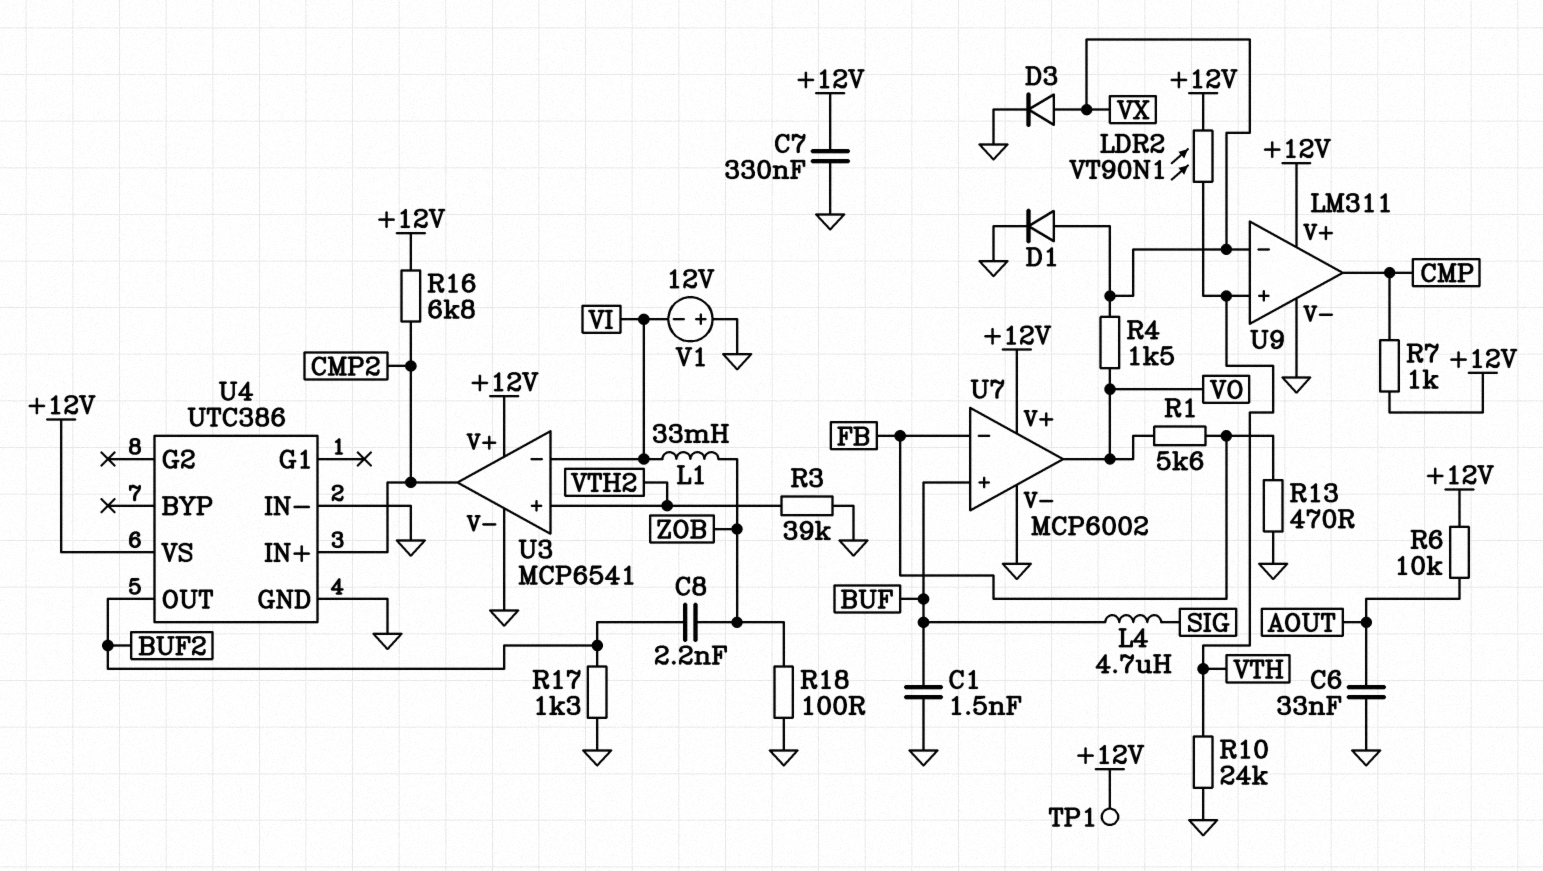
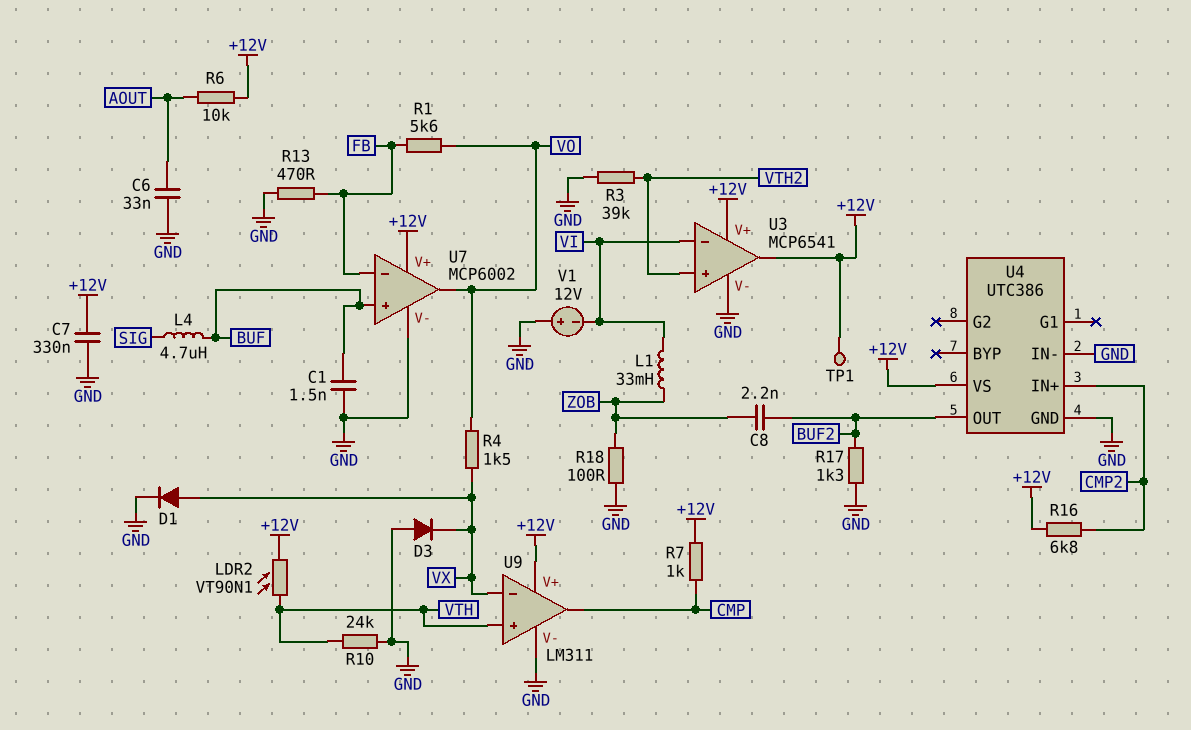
D3: diode (A VX, K GND) -> diode (A GND, K VX)
U3 pin out: CMP2 -> +12V

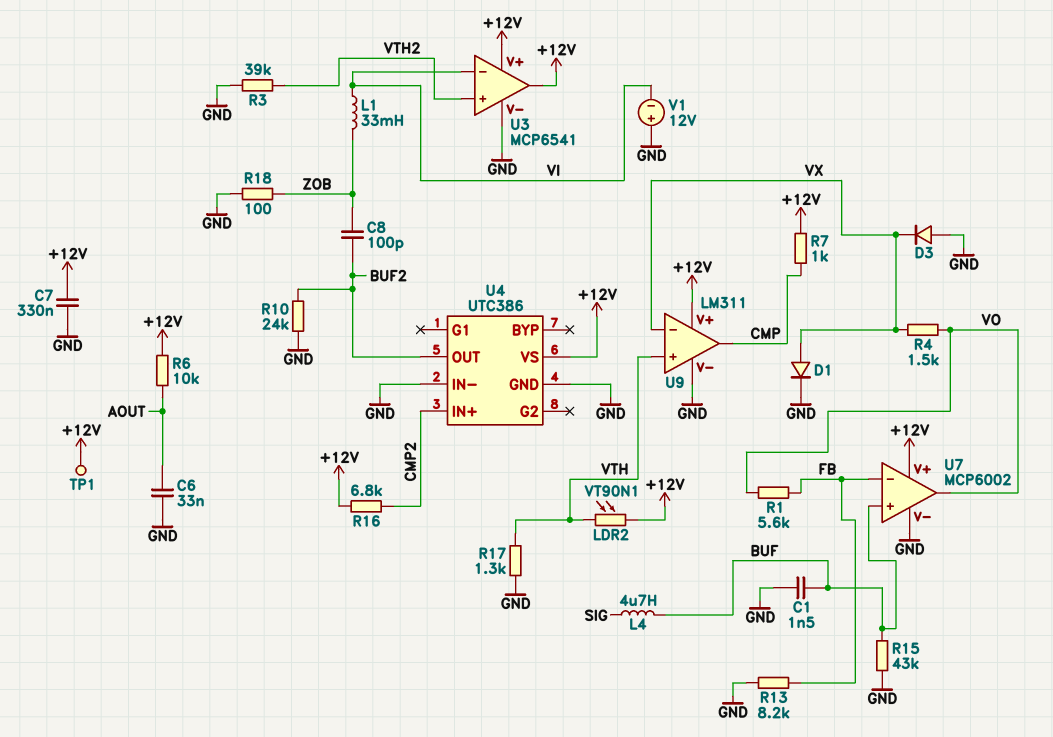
C8: 2.2nF (BUF2, ZOB) -> 100pF (BUF2, ZOB)
R10: 24k (GND, VTH) -> 24k (BUF2, GND)
R13: 470 (FB, GND) -> 8.2k (FB, GND)
R15: none -> 43k (BUF, GND)
R17: 1.3k (BUF2, GND) -> 1.3k (GND, VTH)

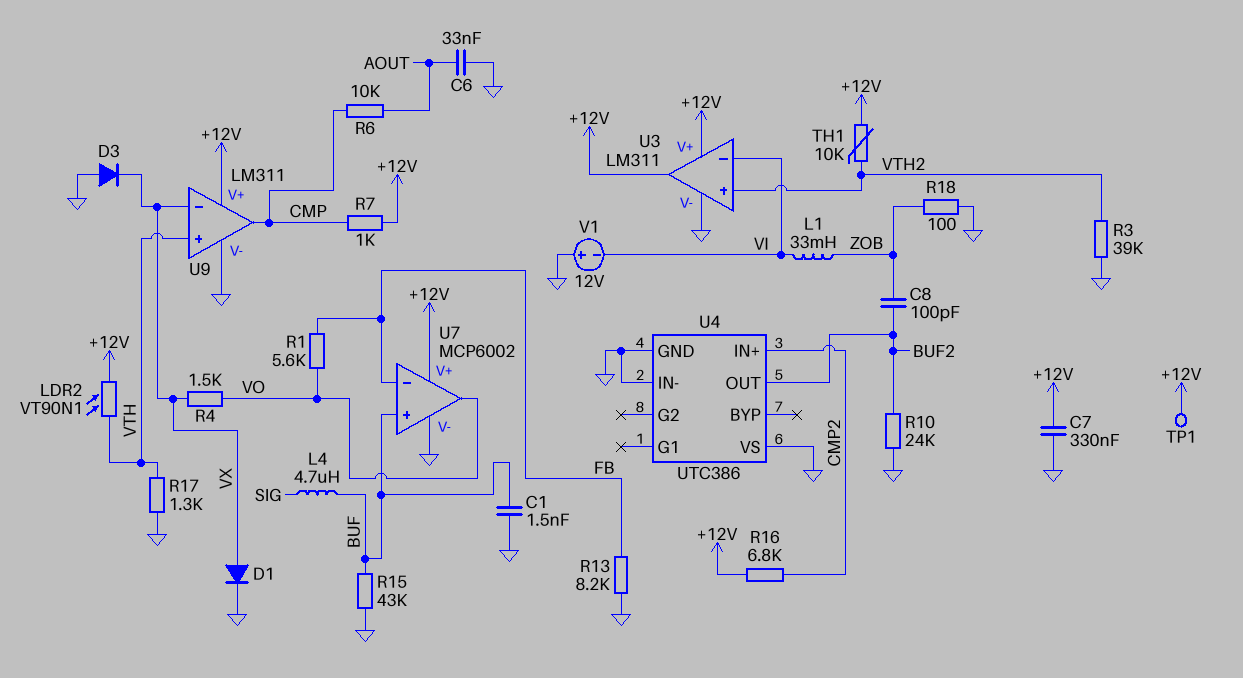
R6: 10k (+12V, AOUT) -> 10k (AOUT, CMP)
TH1: none -> 10k (+12V, VTH2)
U3: MCP6541 -> LM311
U4 pin VS: +12V -> GND

